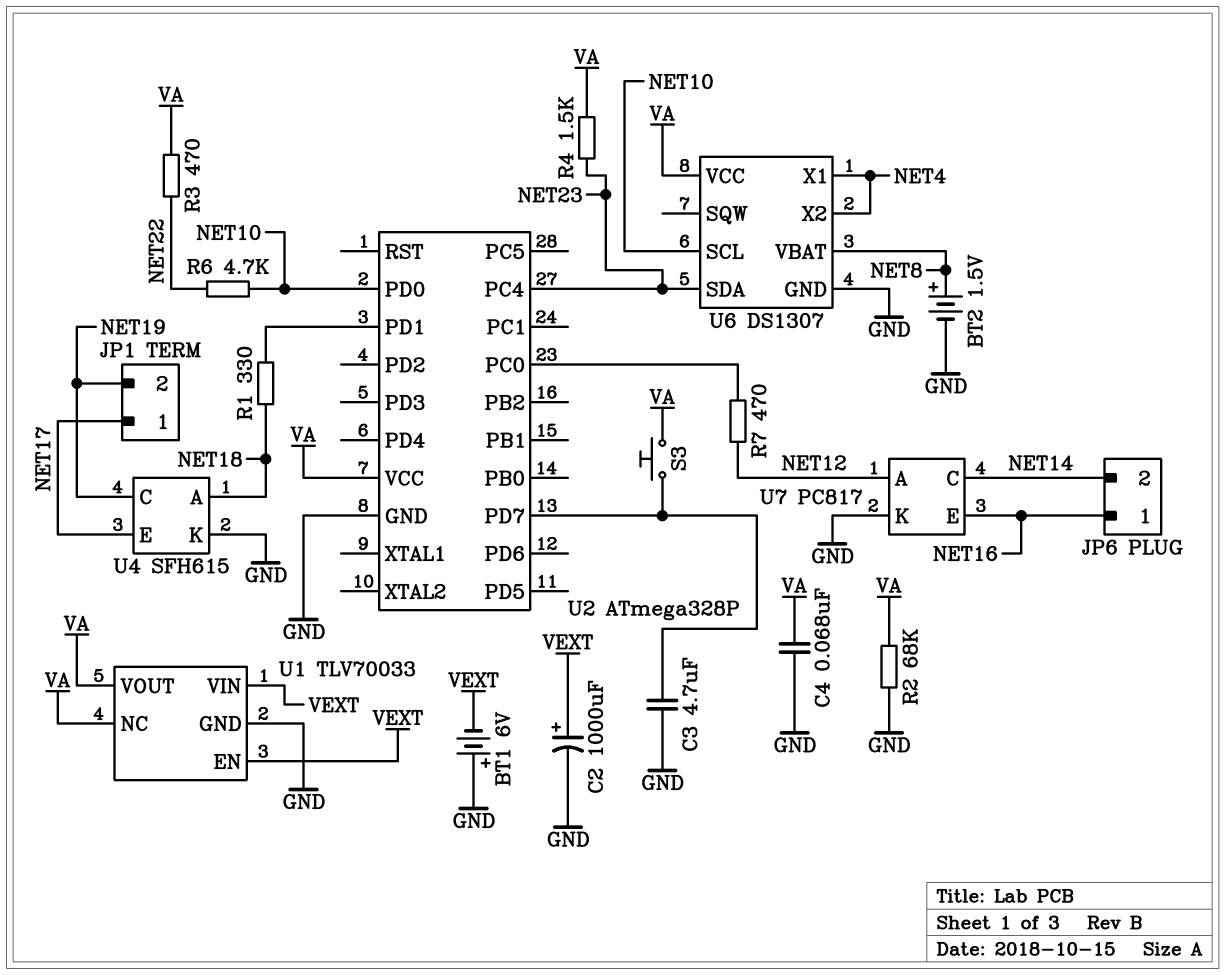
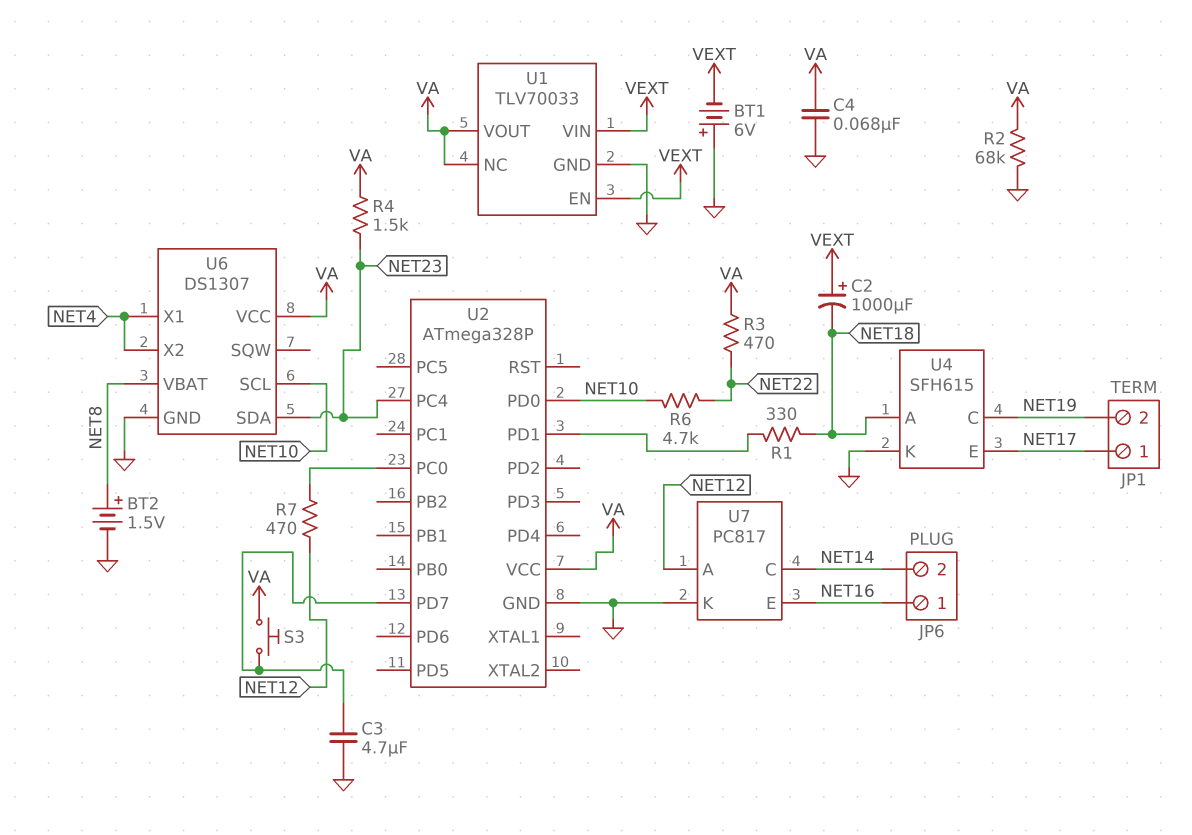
C2: 1000uF (plus VEXT, minus GND) -> 1000uF (plus VEXT, minus NET18)

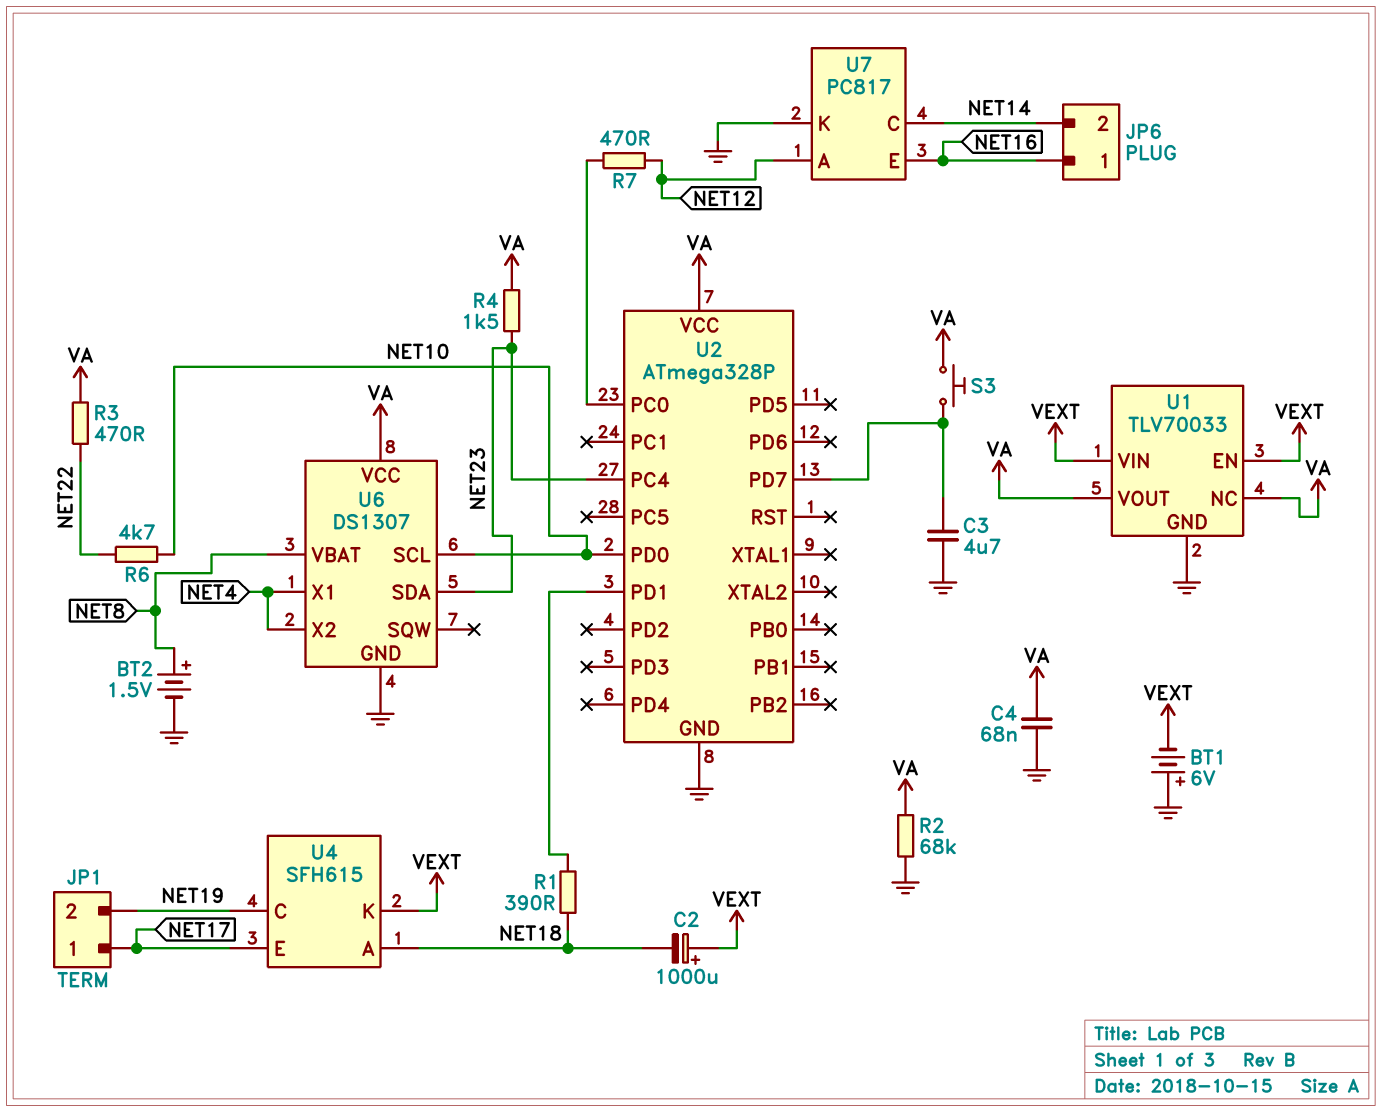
R1: 330 (NET18, U2/PD1) -> 390 (NET18, U2/PD1)
U4 pin K: GND -> VEXT

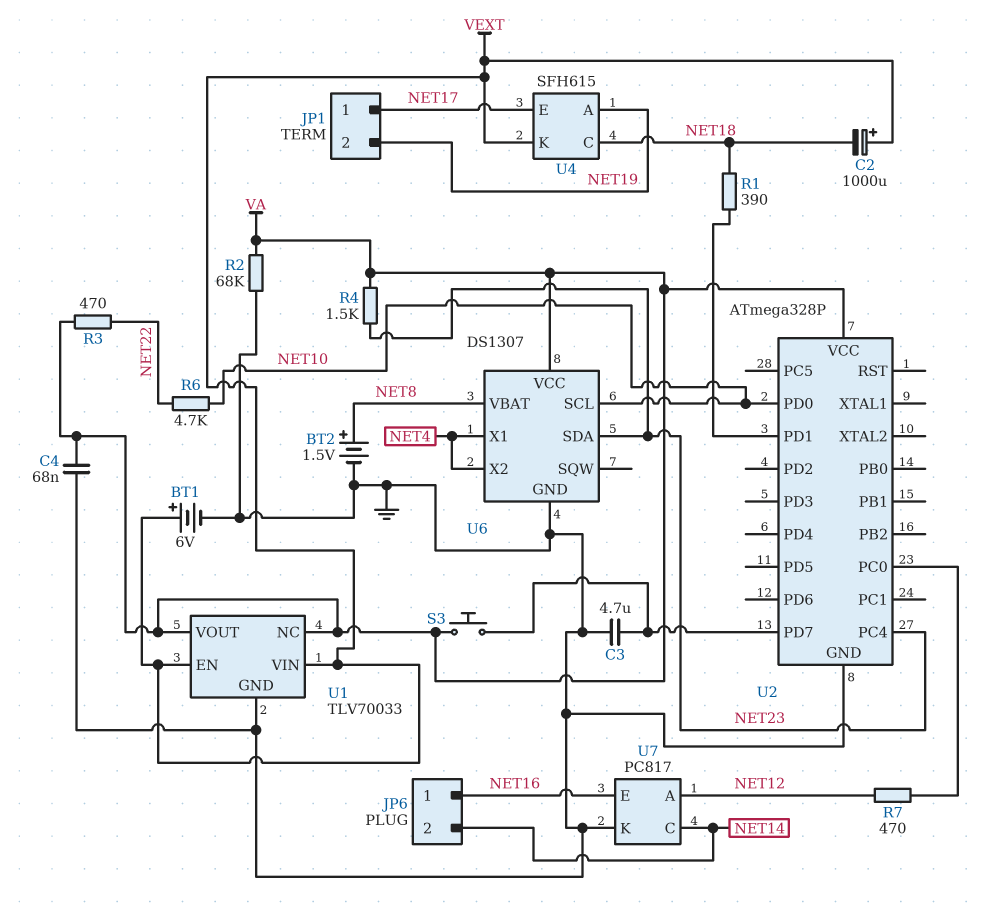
BT1: 6V (plus GND, minus VEXT) -> 6V (plus VEXT, minus GND)
U4 pin A: NET18 -> NET19
U4 pin C: NET19 -> NET18

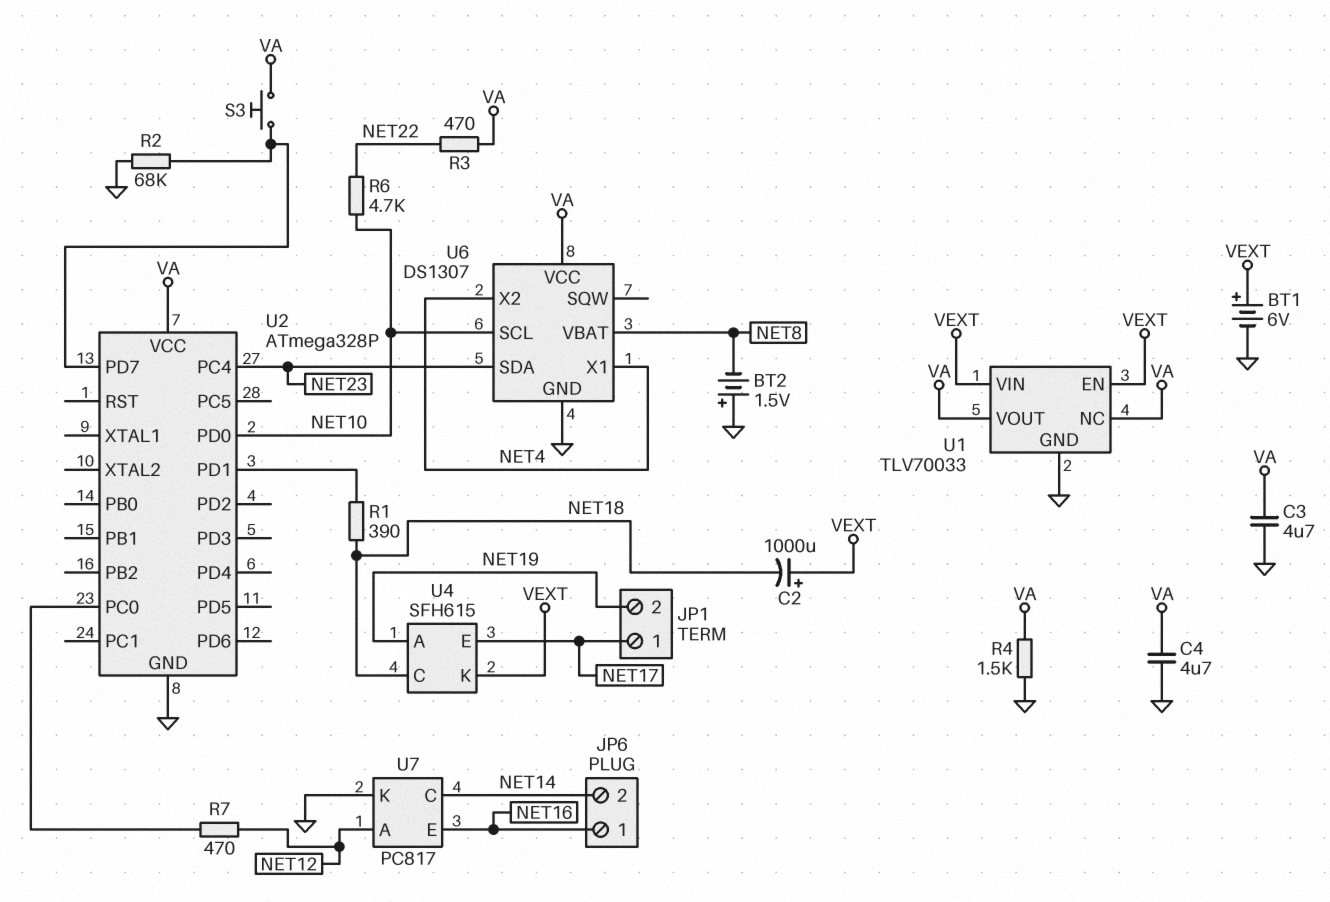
BT2: 1.5V (plus NET8, minus GND) -> 1.5V (plus GND, minus NET8)
C3: 4.7uF (GND, U2/PD7) -> 4.7uF (GND, VA)
C4: 68nF (GND, VA) -> 4.7uF (GND, VA)
R2: 68k (GND, VA) -> 68k (GND, U2/PD7)
R4: 1.5k (NET23, VA) -> 1.5k (GND, VA)

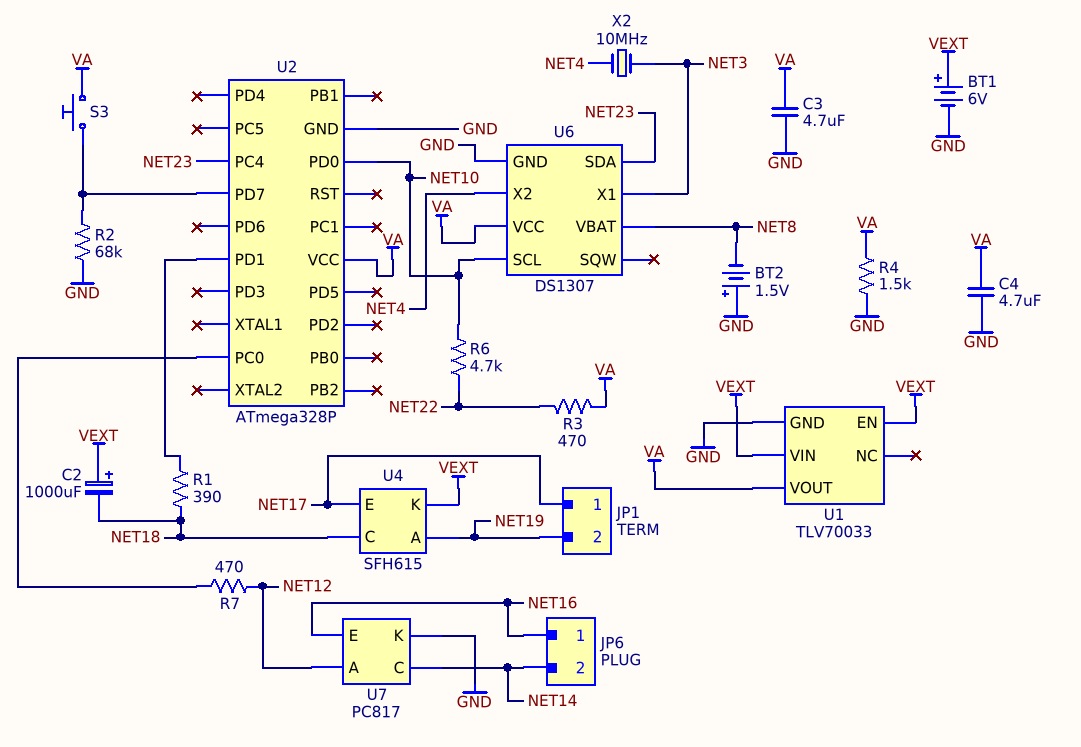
U1 pin NC: VA -> none
U6 pin X1: NET4 -> NET3
X2: none -> 10MHz (NET3, NET4)

